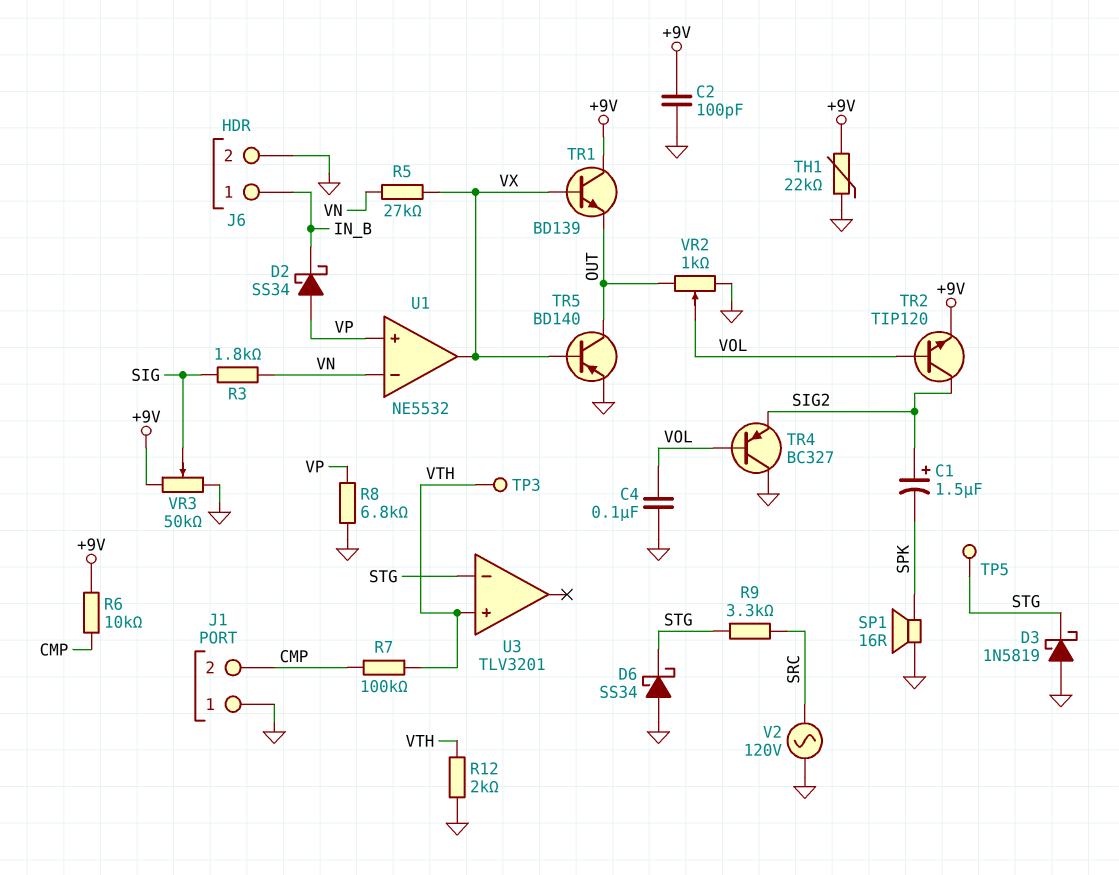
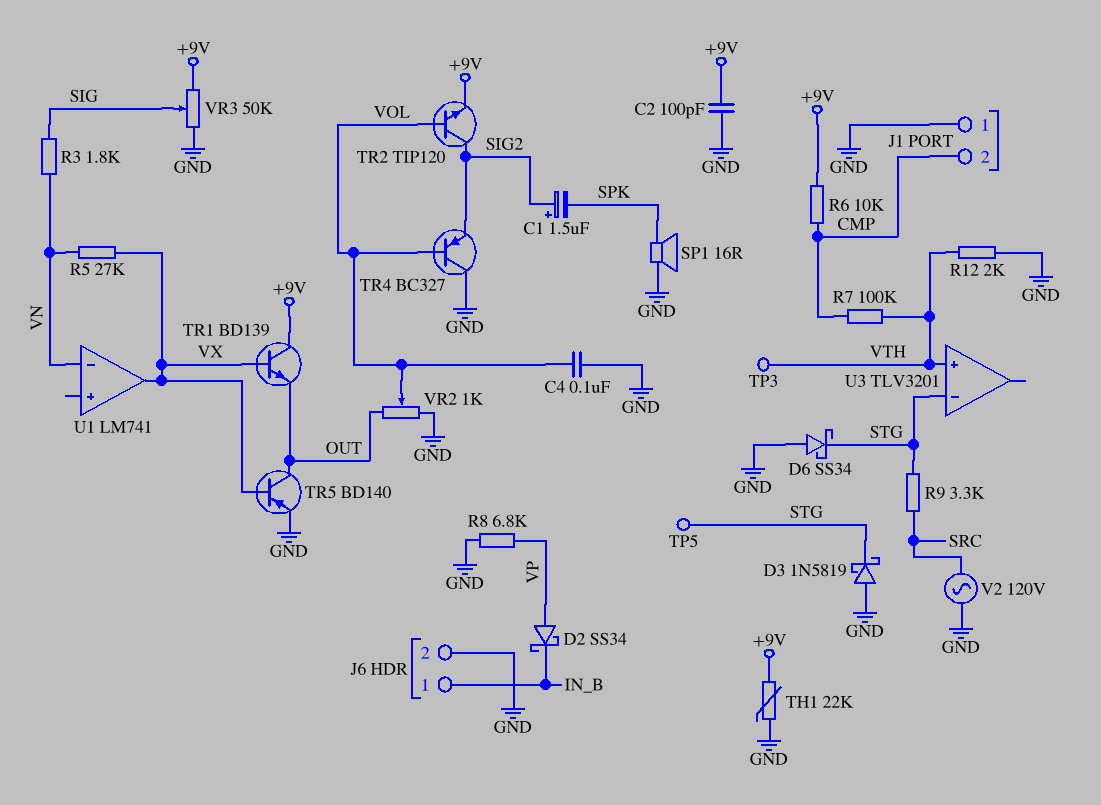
U1: NE5532 -> LM741
U1 pin in+: VP -> none

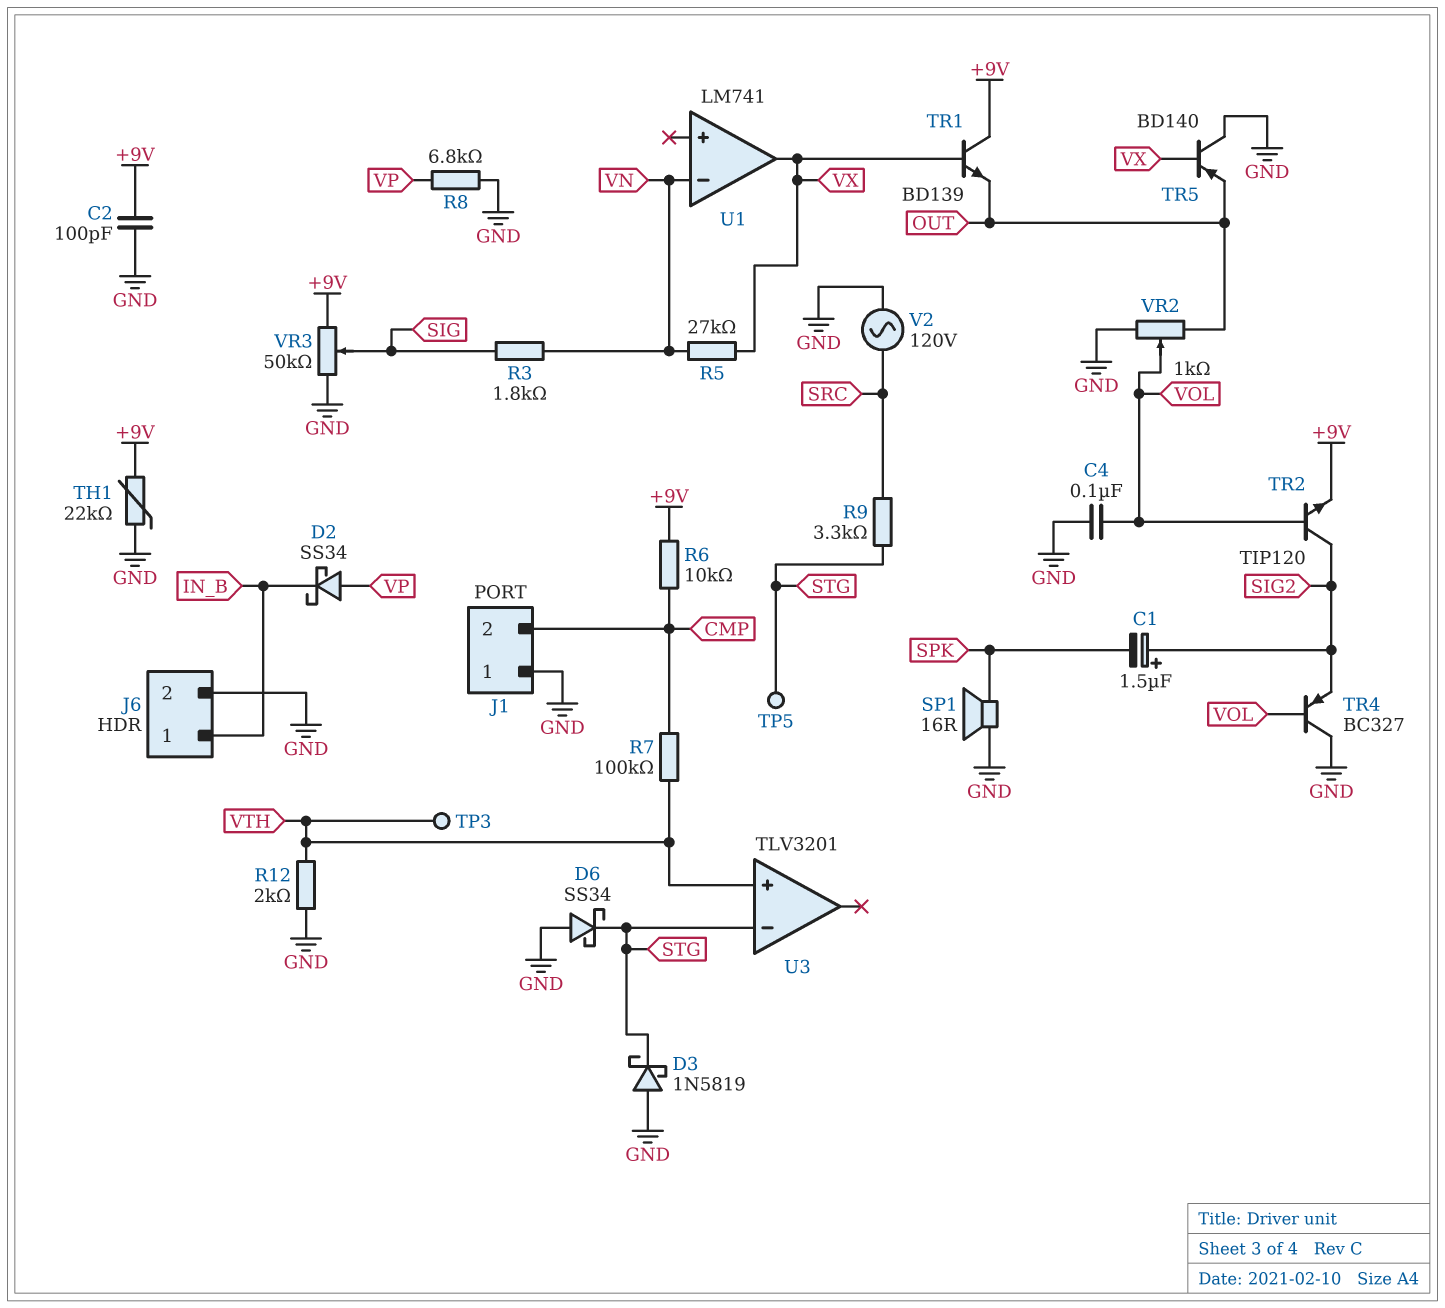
TR5: PNP BD140 (B VX, C OUT, E GND) -> PNP BD140 (B VX, C GND, E OUT)

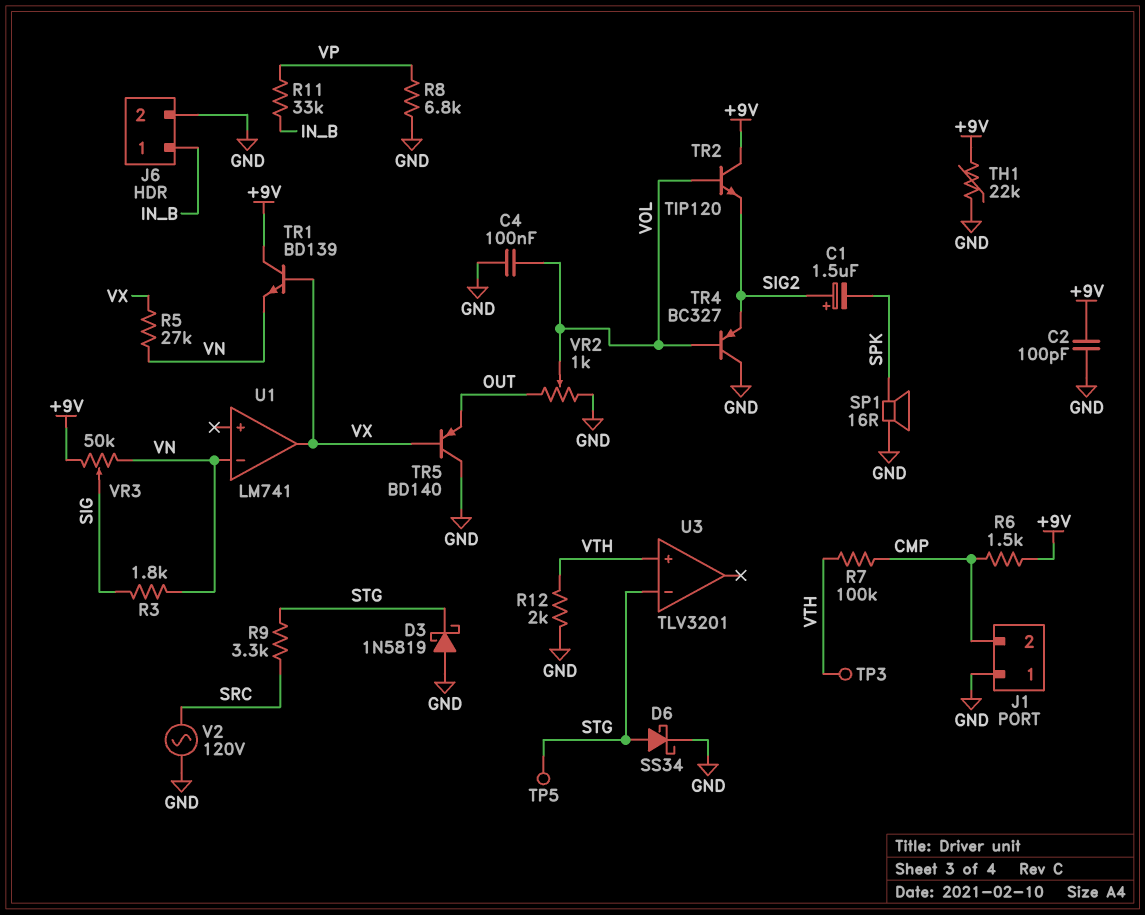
D2: schottky SS34 (A VP, K IN_B) -> none
D6: schottky SS34 (A GND, K STG) -> schottky SS34 (A STG, K GND)
R6: 10k (+9V, CMP) -> 1.5k (+9V, CMP)
R11: none -> 33k (IN_B, VP)
TR1: NPN BD139 (B VX, C +9V, E OUT) -> NPN BD139 (B VX, C +9V, E VN)
TR2: NPN TIP120 (B VOL, C SIG2, E +9V) -> NPN TIP120 (B VOL, C +9V, E SIG2)
VR3: 50k (+9V, GND, wiper SIG) -> 50k (+9V, VN, wiper SIG)

